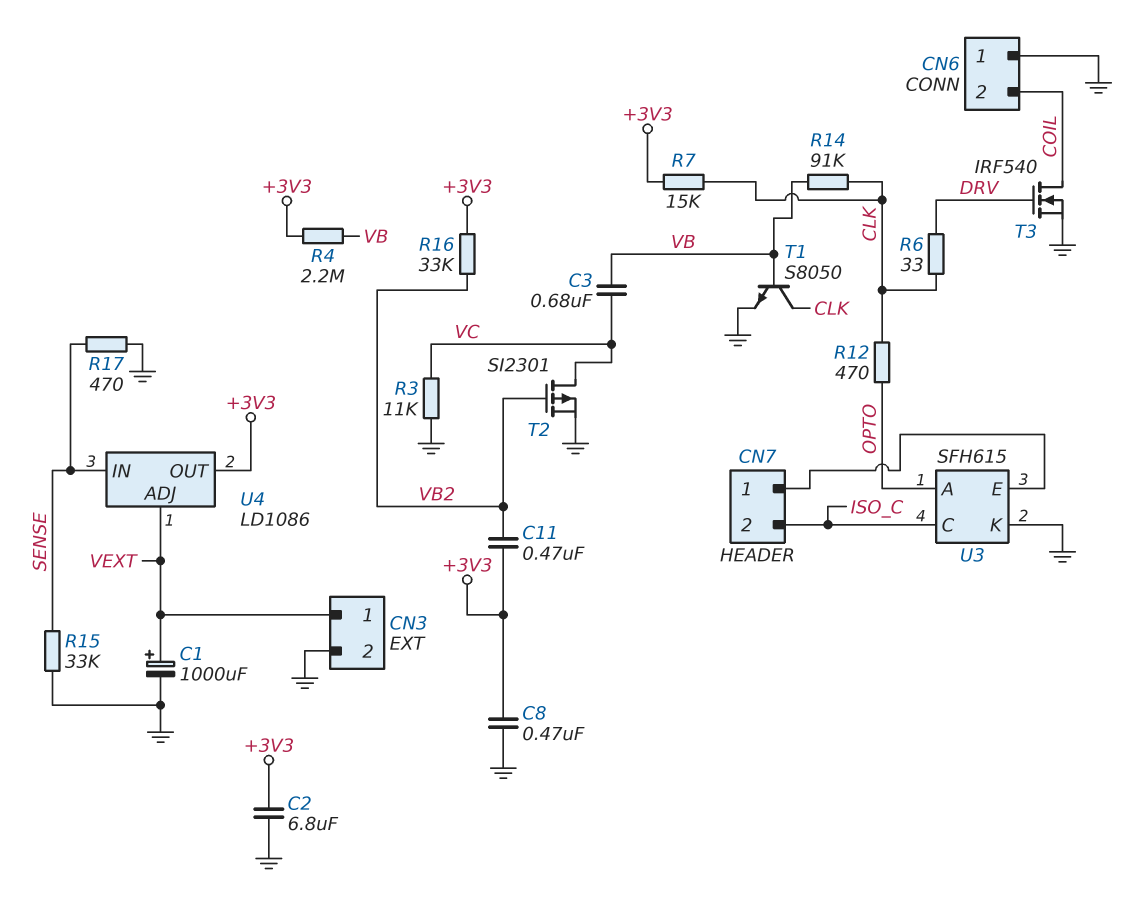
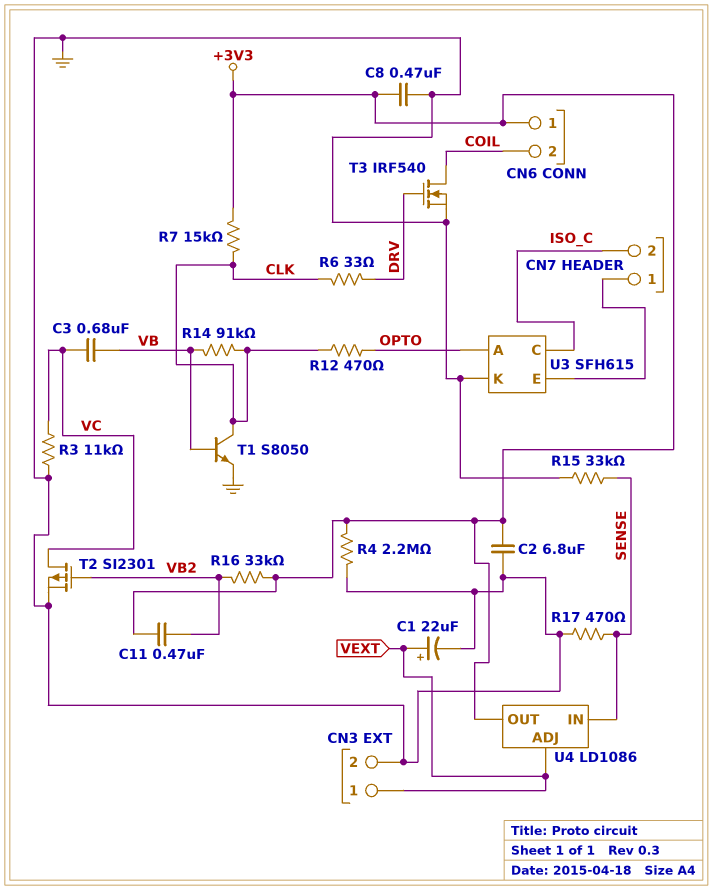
C1: 1000uF (plus VEXT, minus GND) -> 22uF (plus VEXT, minus GND)
CN6 pin 1: GND -> +3V3
R4: 2.2M (+3V3, VB) -> 2.2M (+3V3, GND)

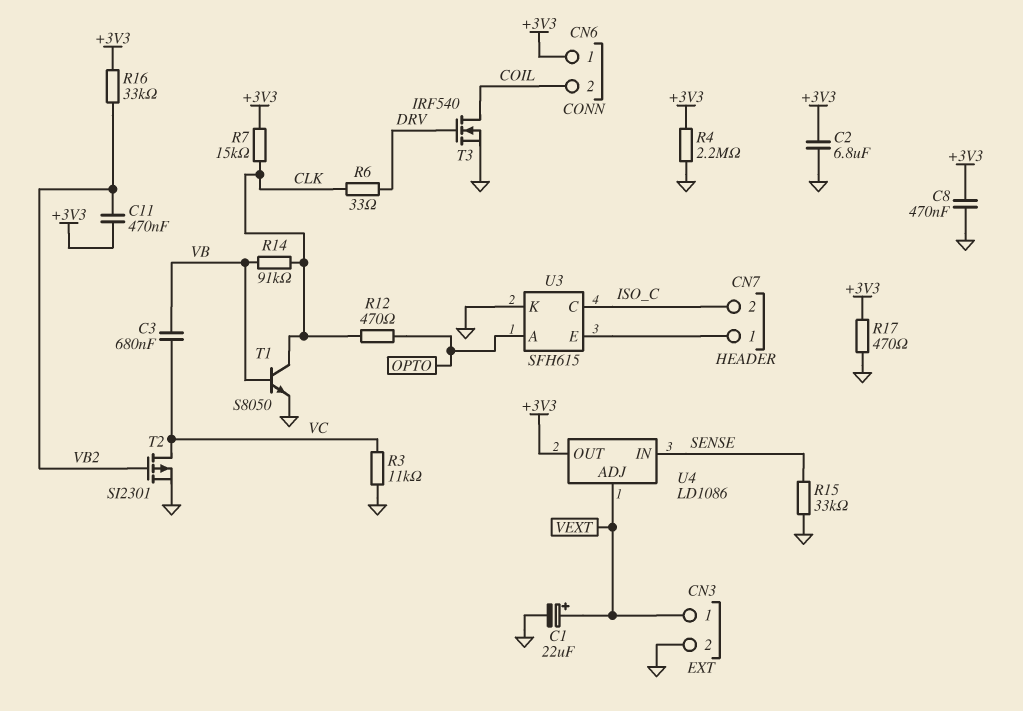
R17: 470 (GND, SENSE) -> 470 (+3V3, GND)

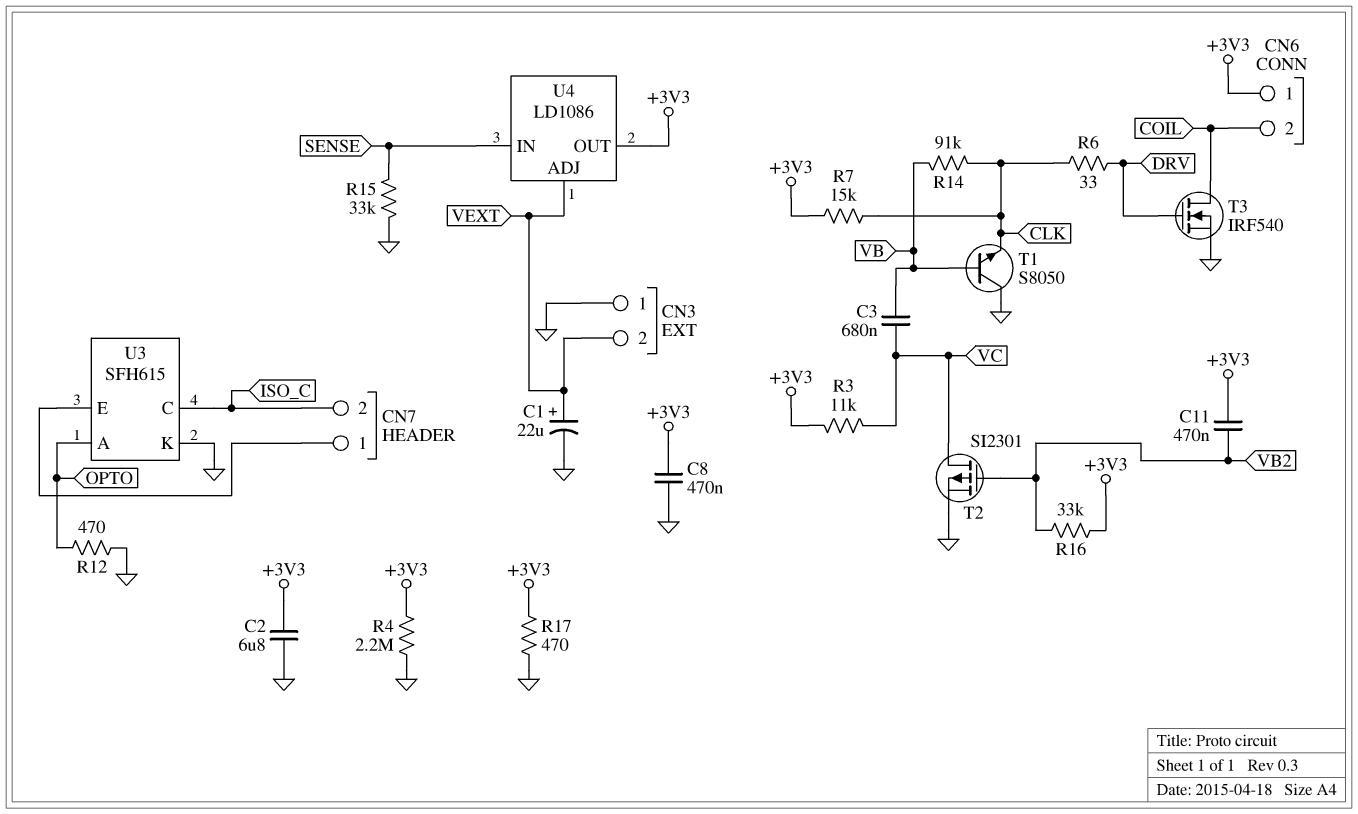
CN3 pin 1: VEXT -> GND
CN3 pin 2: GND -> VEXT
R3: 11k (GND, VC) -> 11k (+3V3, VC)
R12: 470 (CLK, OPTO) -> 470 (GND, OPTO)
T1: NPN S8050 (B VB, C CLK, E GND) -> NPN S8050 (B VB, C GND, E CLK)

